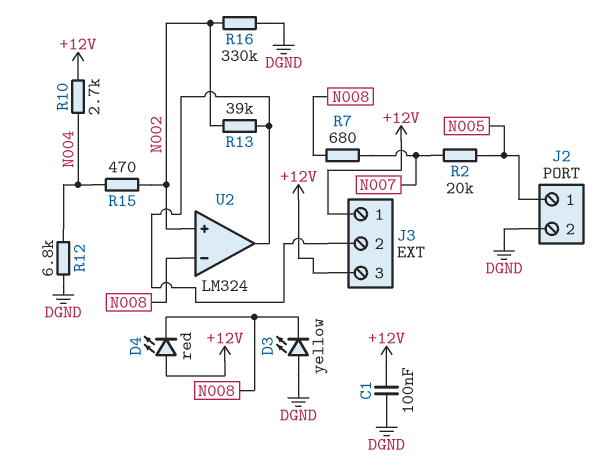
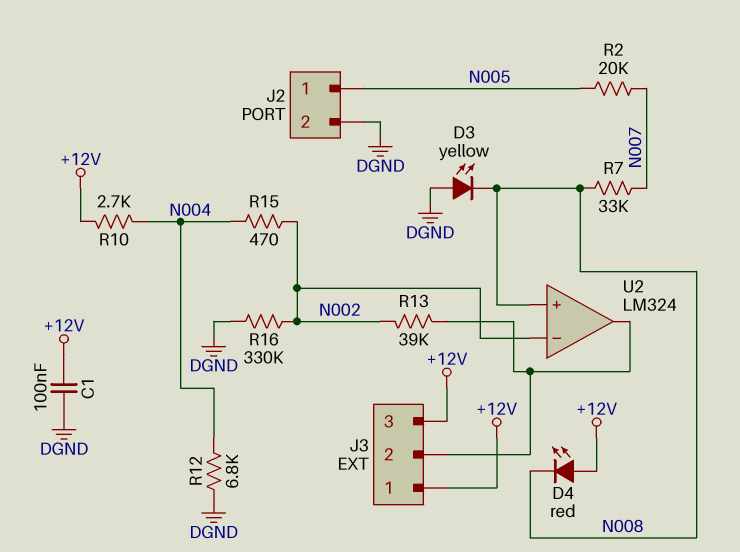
R7: 680 (N007, N008) -> 33k (N007, N008)
U2 pin in+: N002 -> N008
U2 pin in-: N008 -> N002

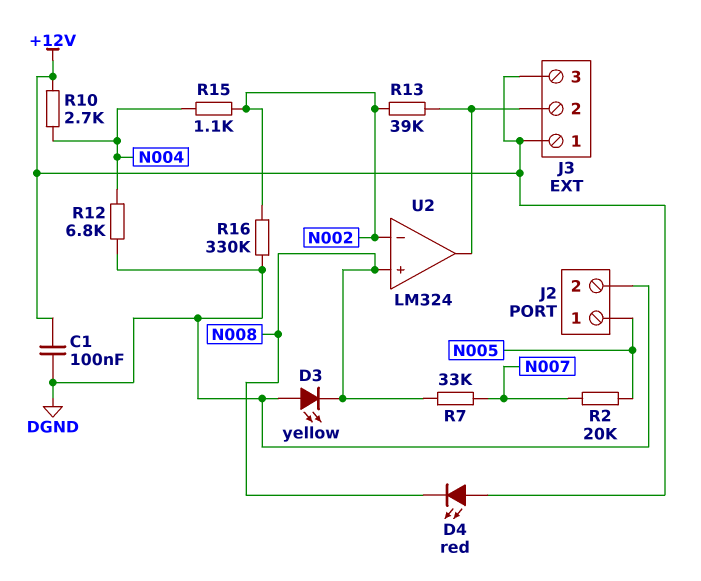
R15: 470 (N002, N004) -> 1.1k (N002, N004)

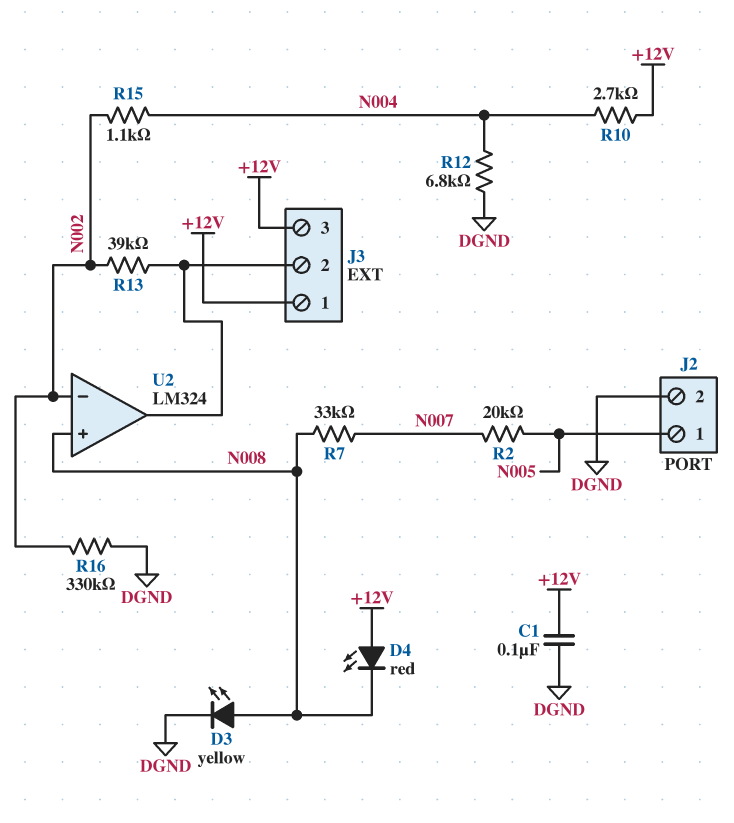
D3: LED yellow (A DGND, K N008) -> LED yellow (A N008, K DGND)

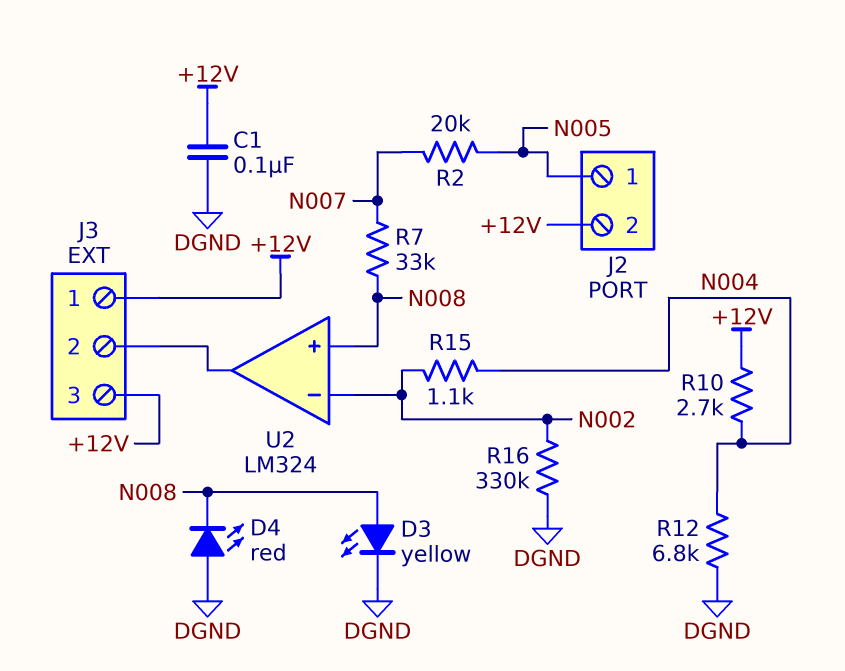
D4: LED red (A +12V, K N008) -> LED red (A DGND, K N008)
J2 pin 2: DGND -> +12V
R13: 39k (J3/2, N002) -> none

